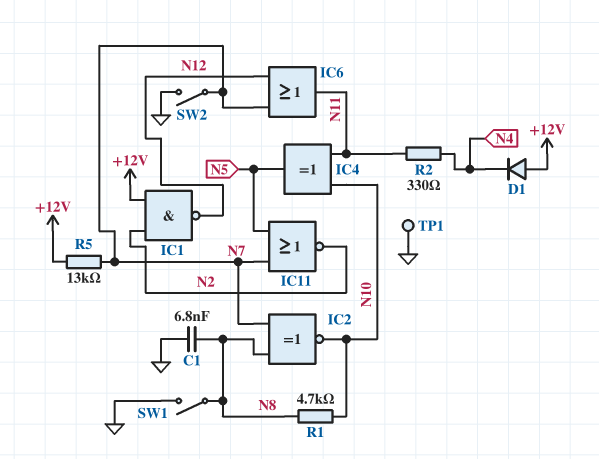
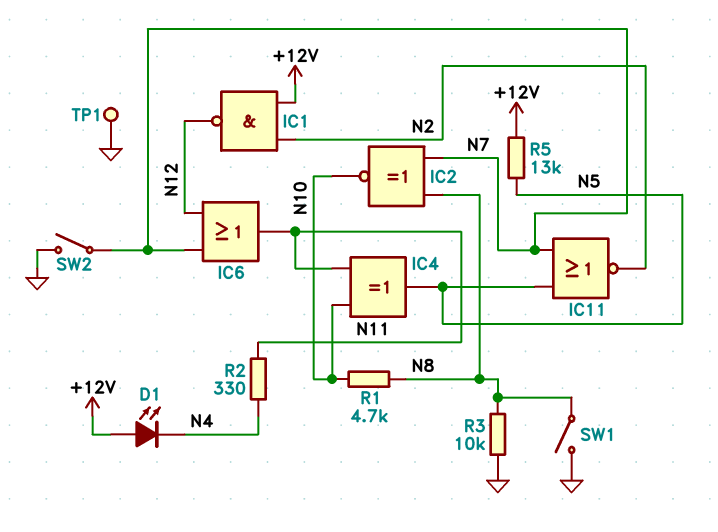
C1: 6.8nF (GND, N8) -> none
D1: diode (A +12V, K N4) -> LED (A +12V, K N4)
R3: none -> 10k (GND, N8)
R5: 13k (+12V, N7) -> 13k (+12V, N5)

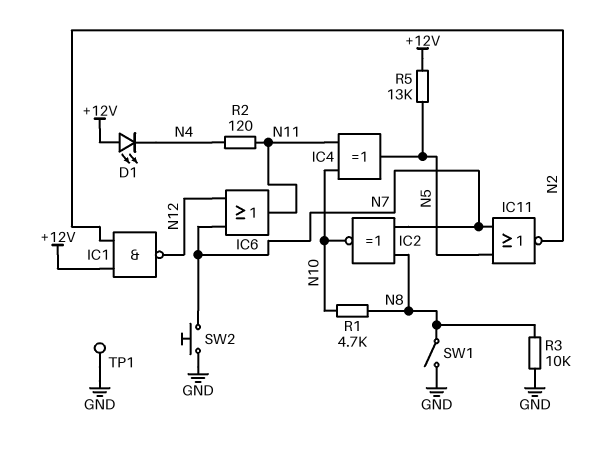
R2: 330 (N4, N11) -> 120 (N4, N11)
SW2: switch (GND, N7) -> button (GND, N7)

